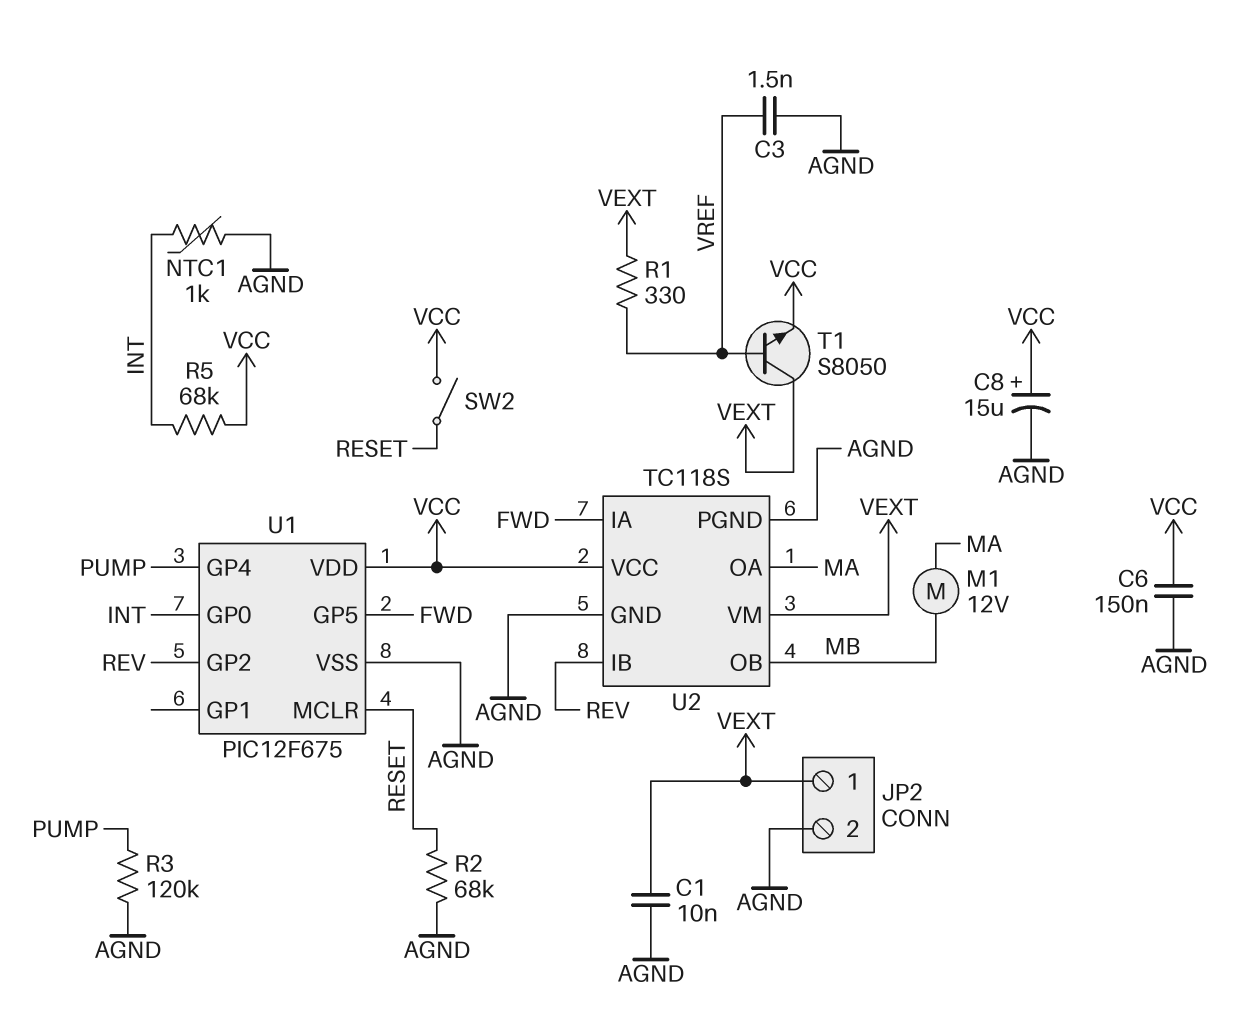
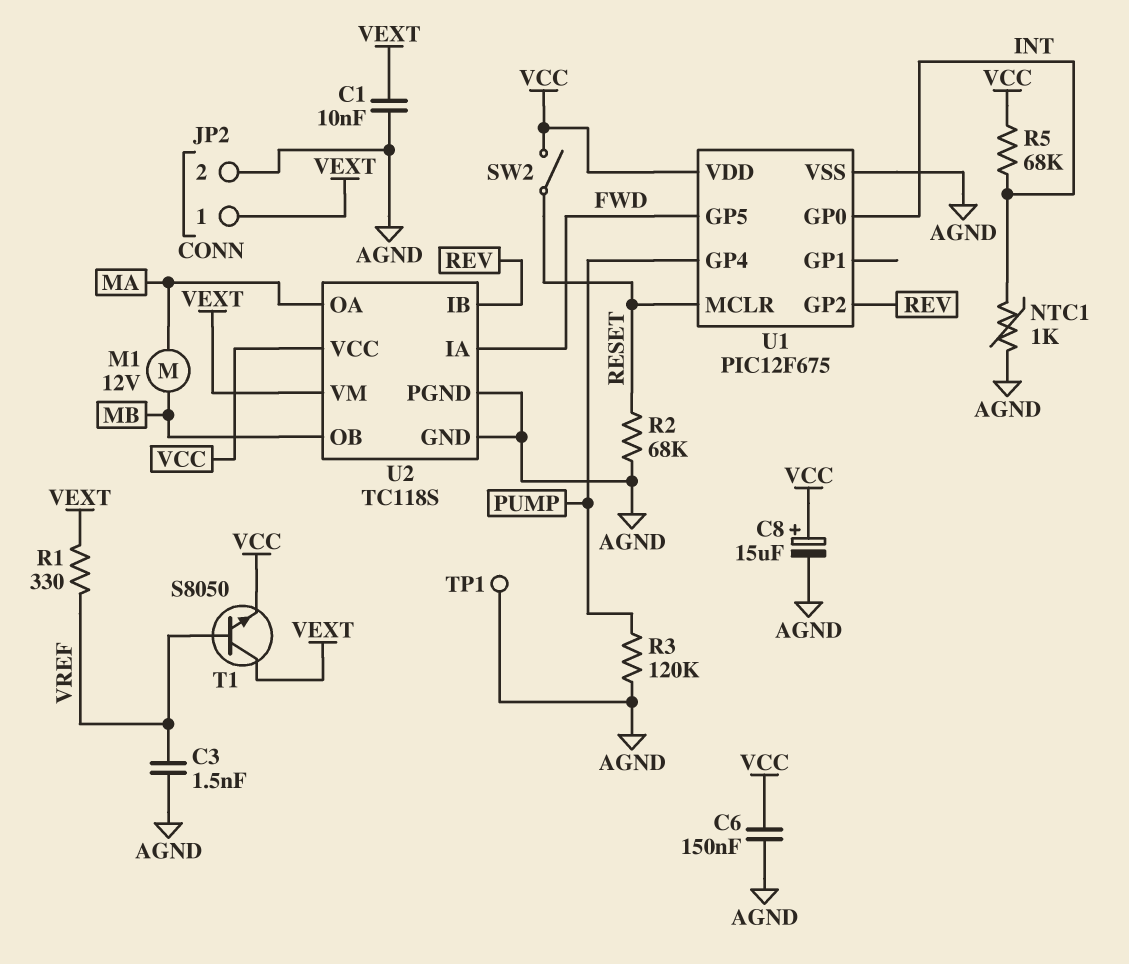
TP1: none -> test point (AGND)

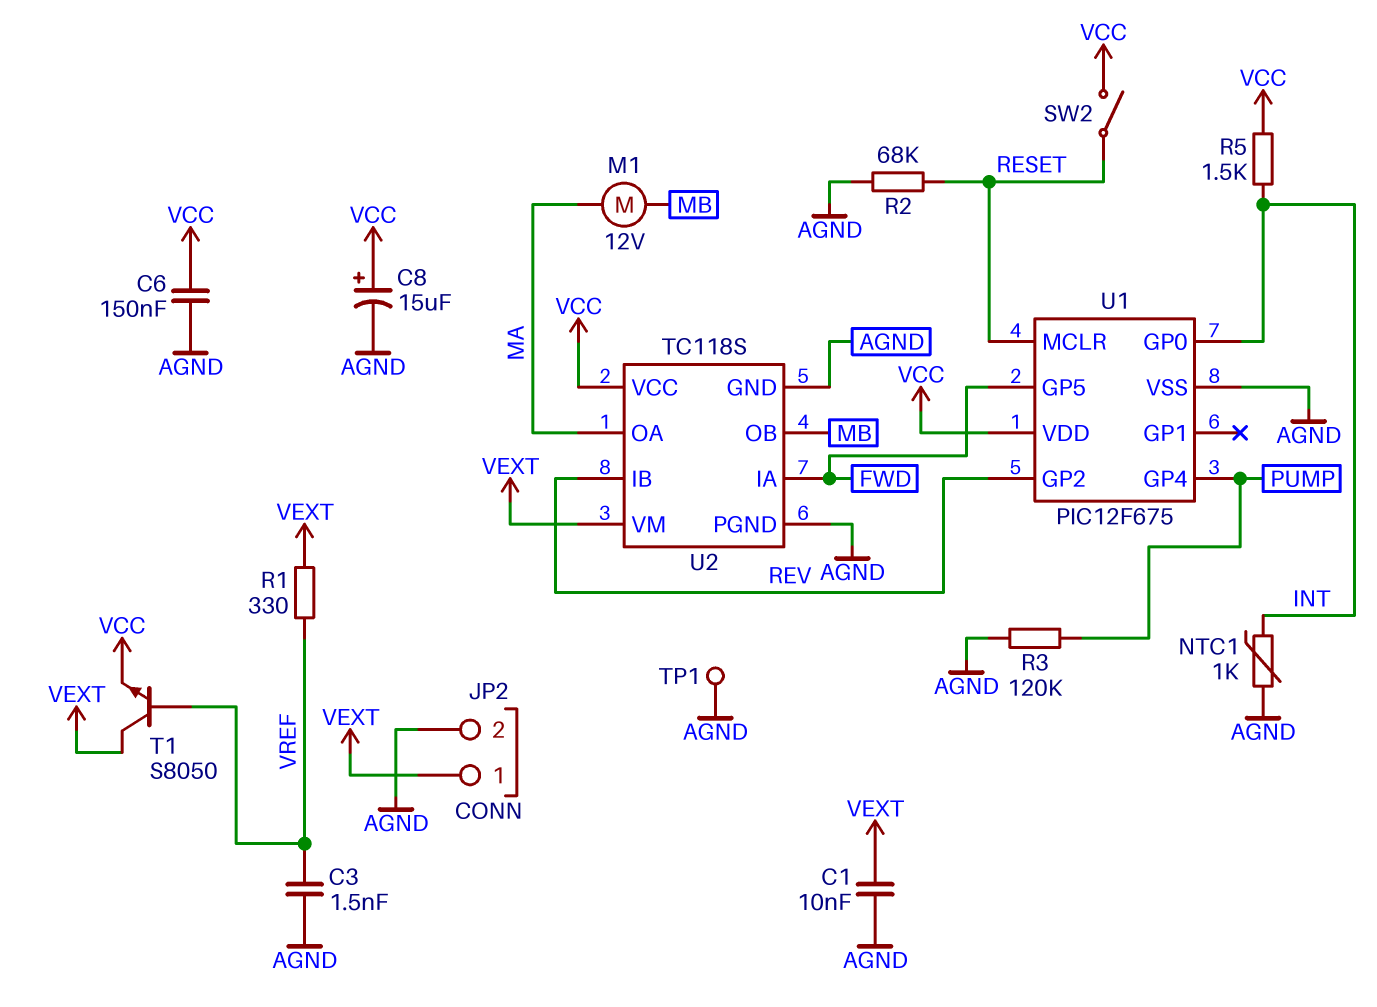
R5: 68k (INT, VCC) -> 1.5k (INT, VCC)

